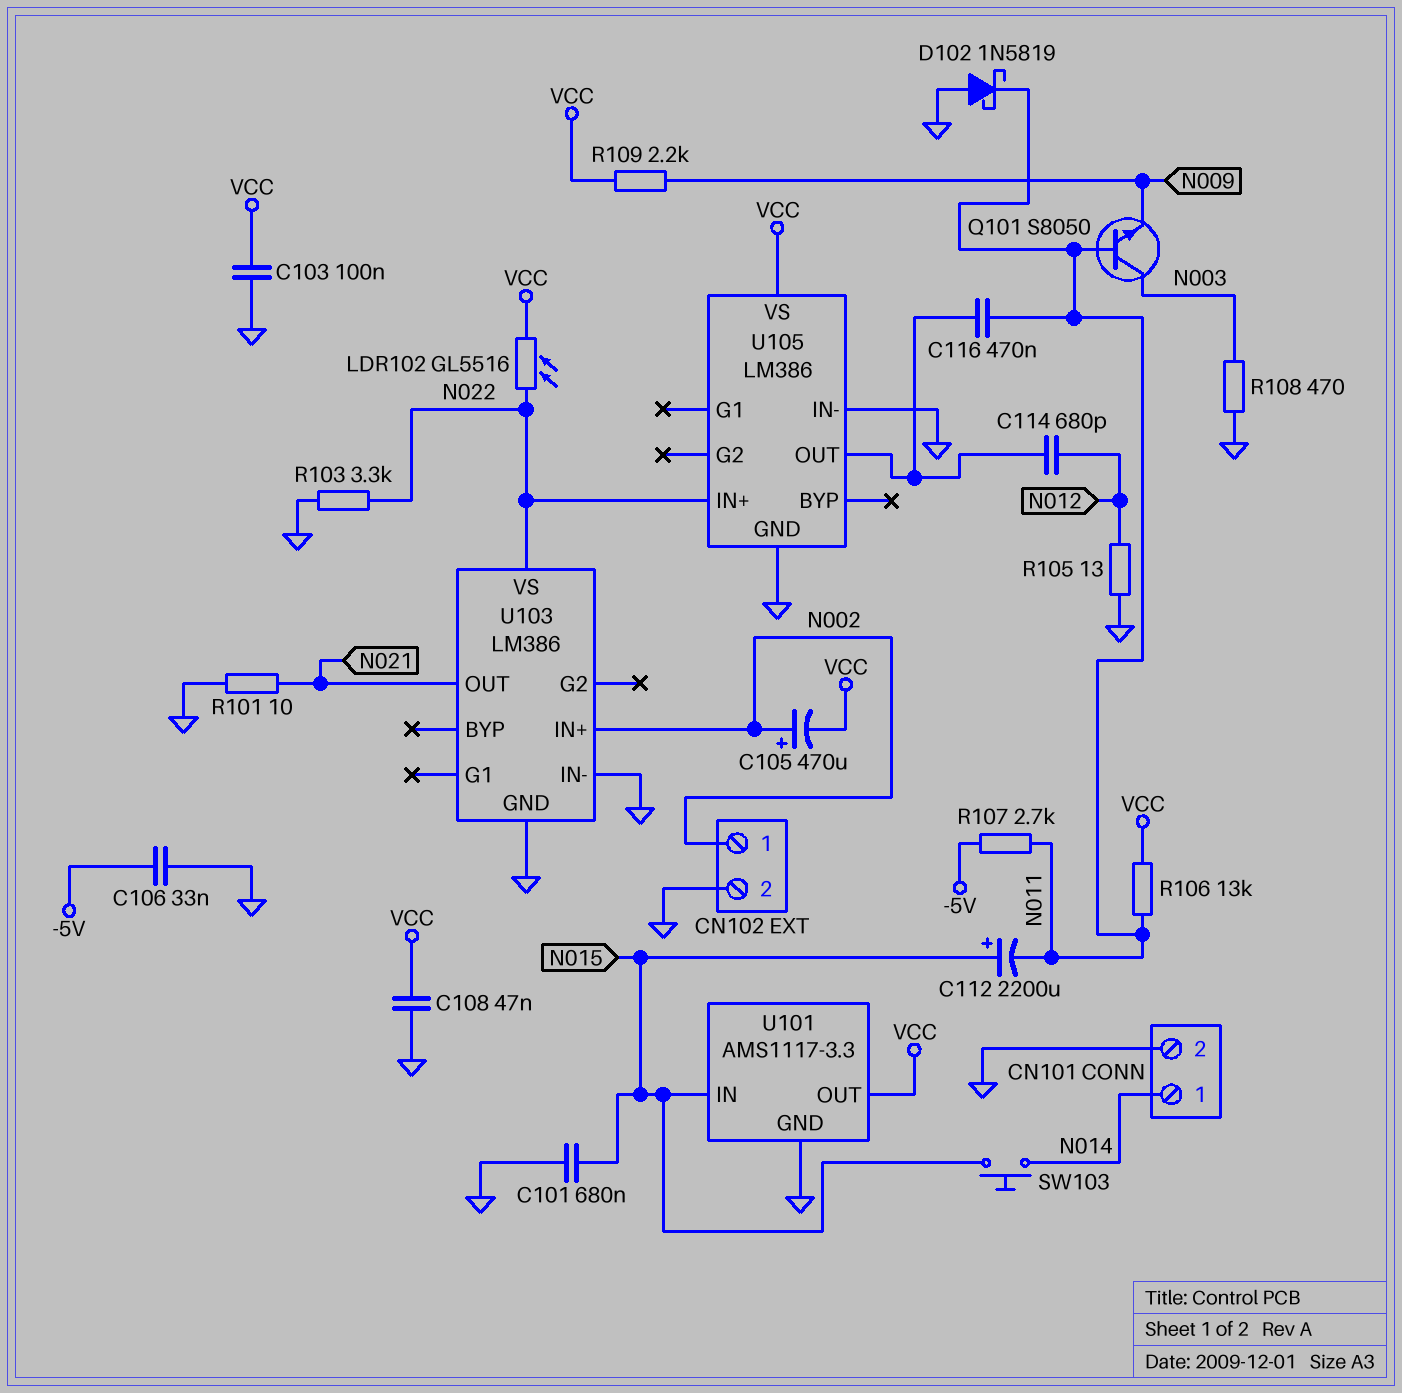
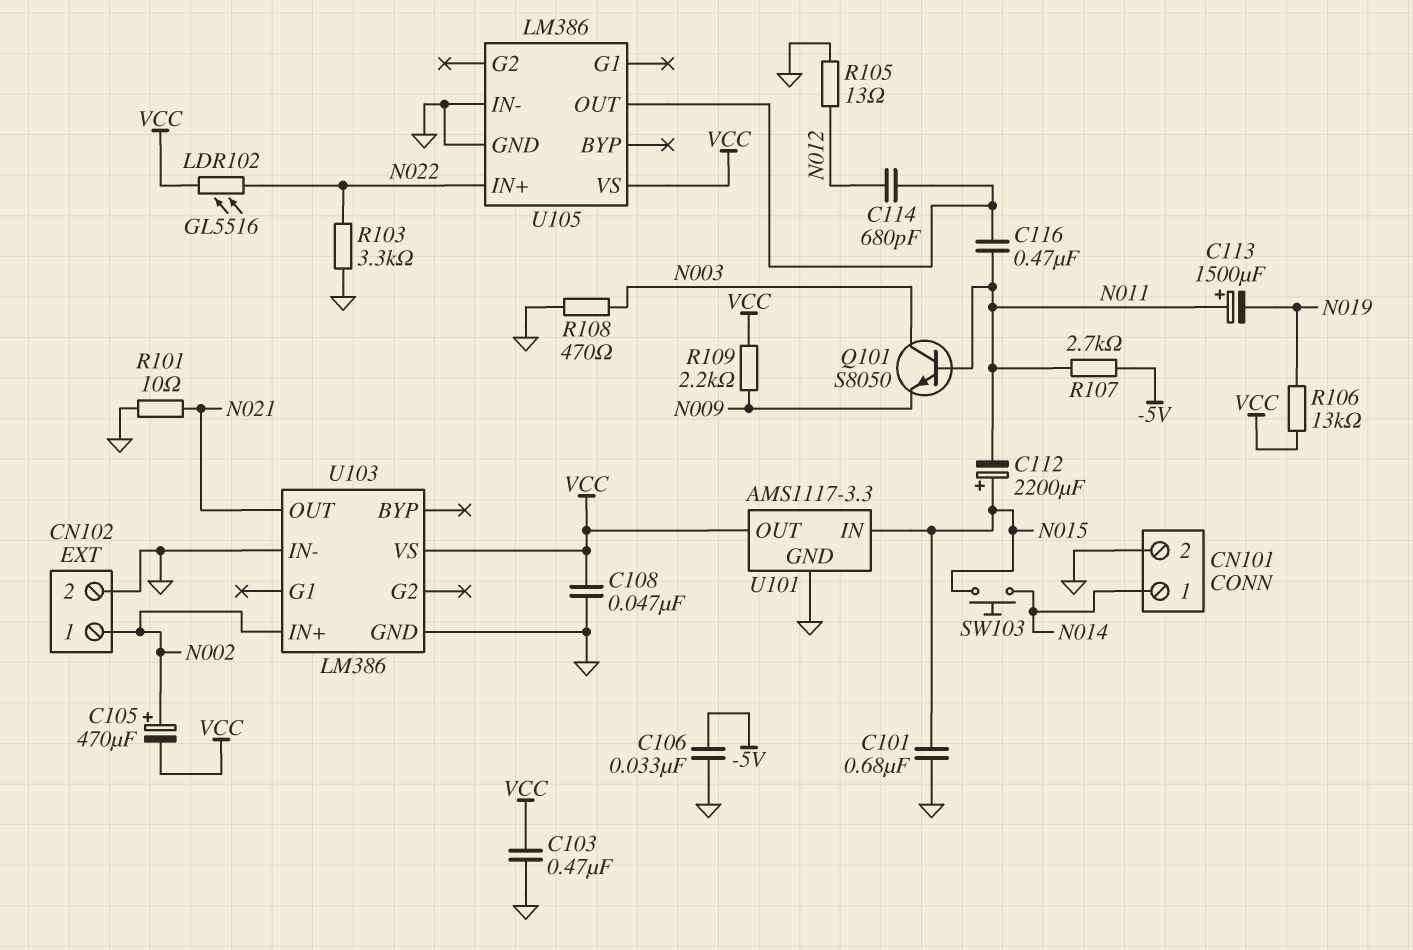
C103: 100nF (GND, VCC) -> 470nF (GND, VCC)
C113: none -> 1500uF (plus N011, minus N019)
D102: schottky 1N5819 (A GND, K N011) -> none
R106: 13k (N011, VCC) -> 13k (N019, VCC)
U103 pin VS: N022 -> VCC

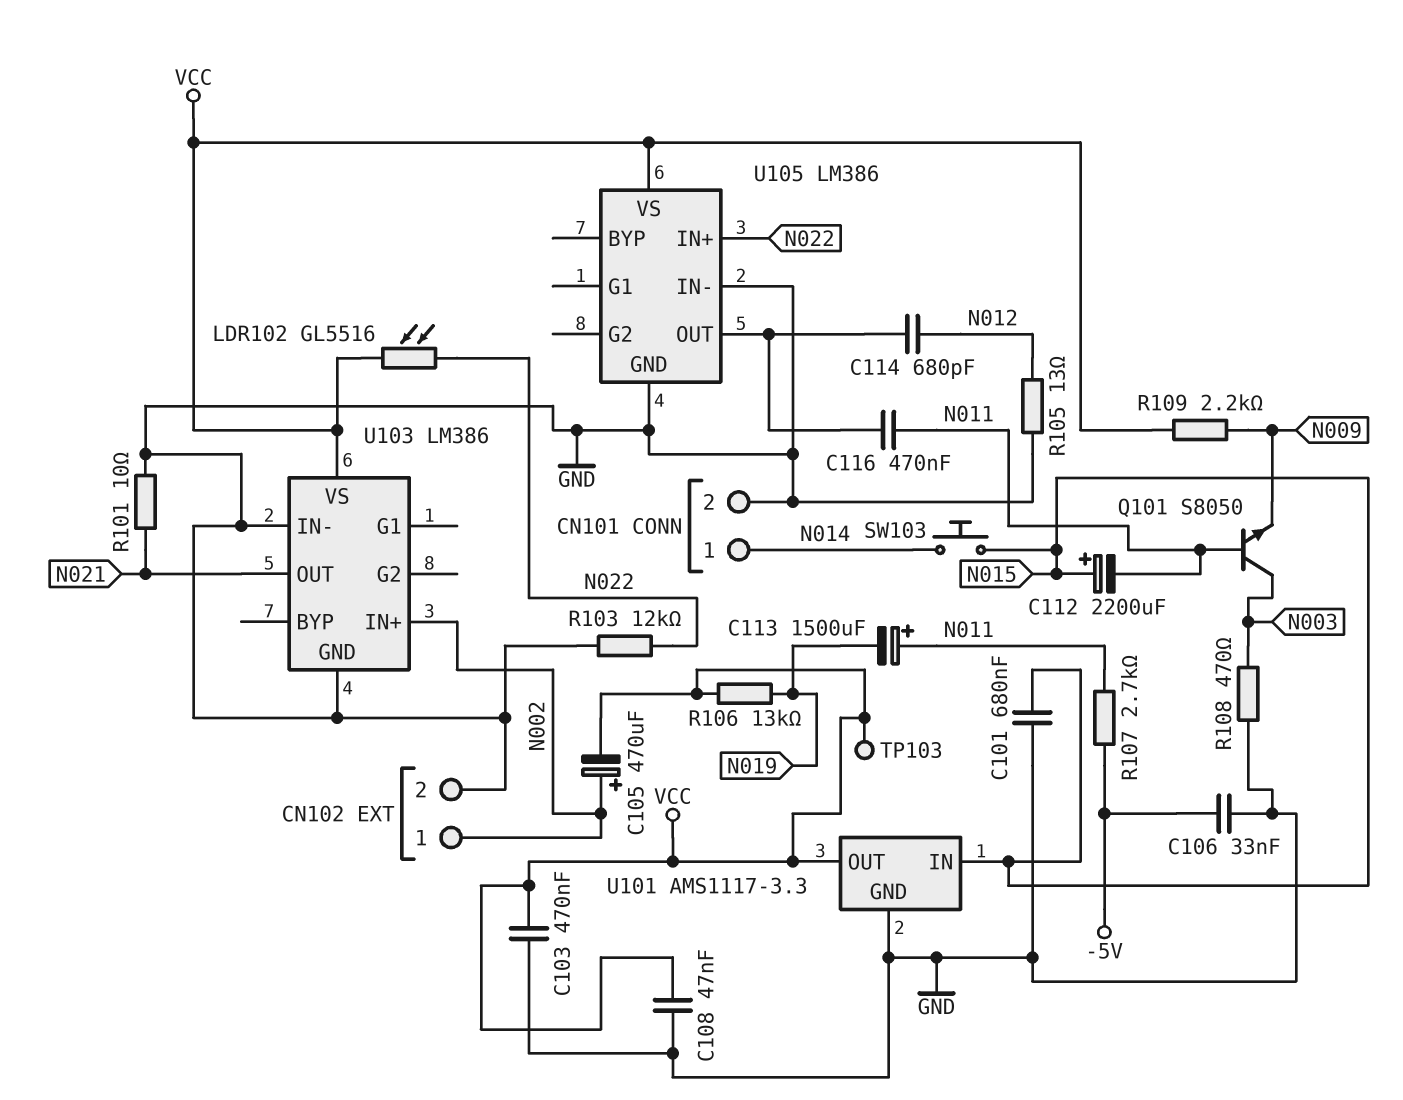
R103: 3.3k (GND, N022) -> 12k (GND, N022)
TP103: none -> test point (VCC)

